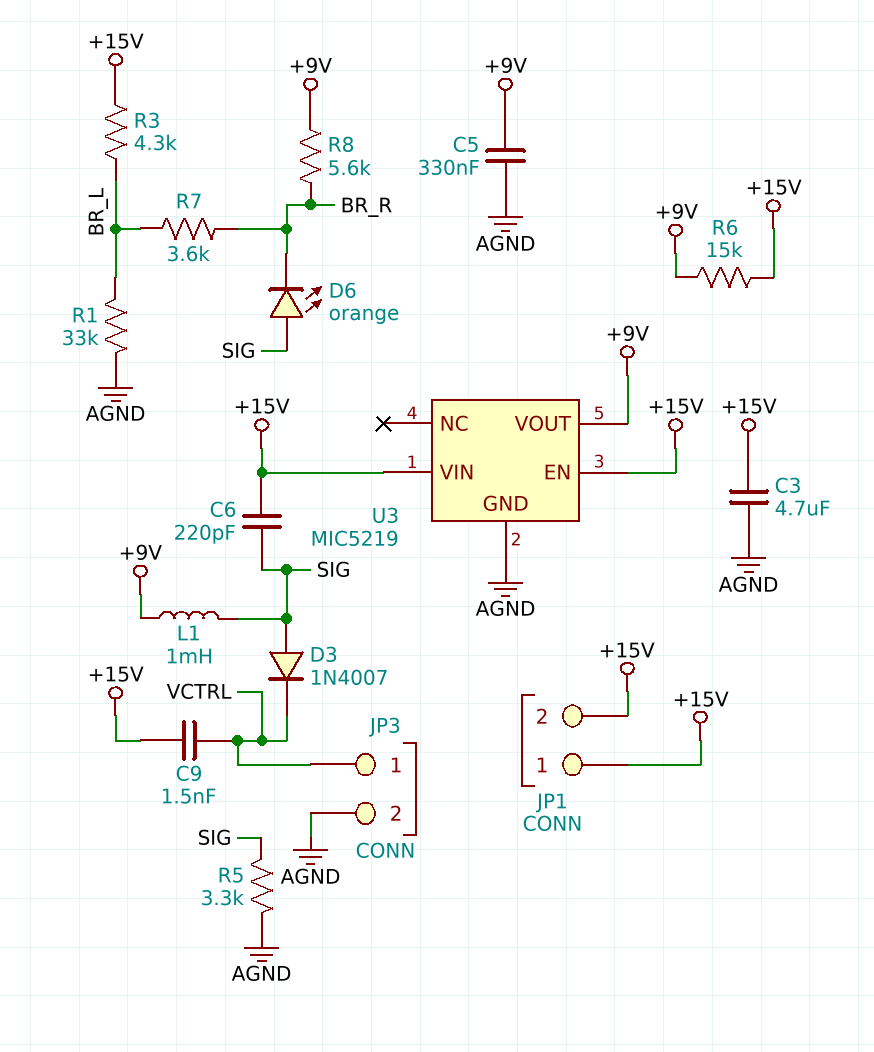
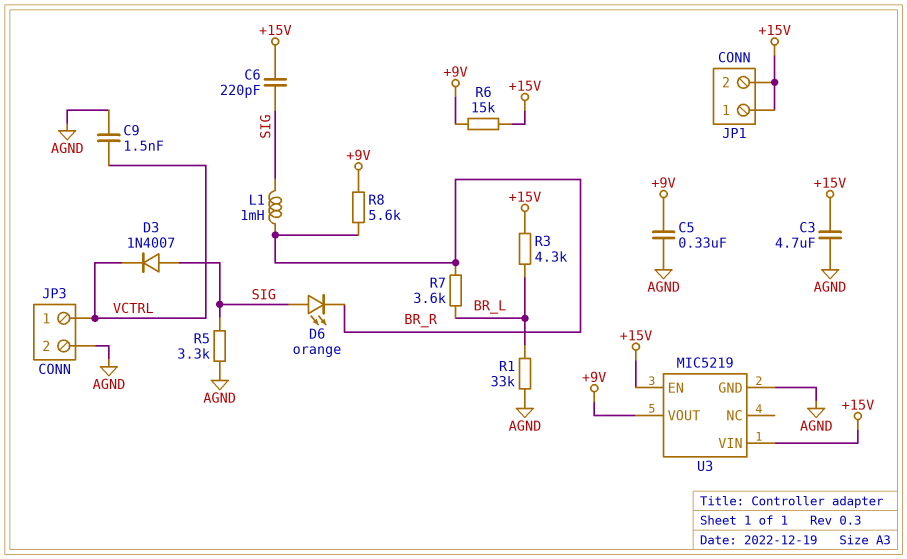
C9: 1.5nF (+15V, VCTRL) -> 1.5nF (AGND, VCTRL)
L1: 1mH (+9V, SIG) -> 1mH (BR_R, SIG)

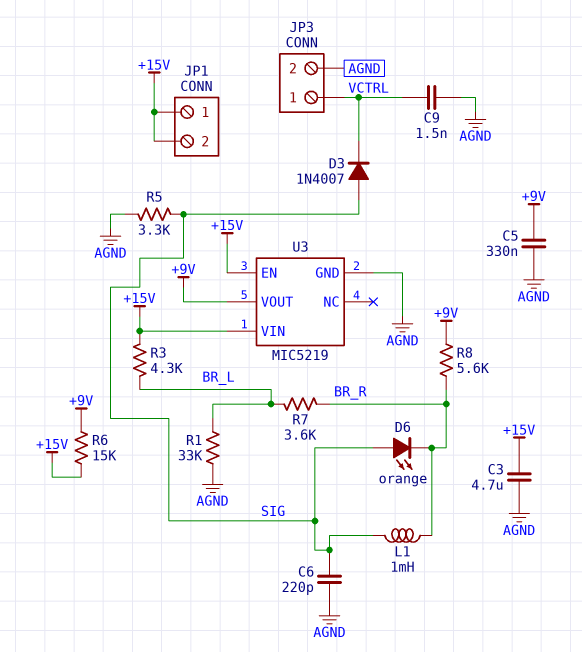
C6: 220pF (+15V, SIG) -> 220pF (AGND, SIG)

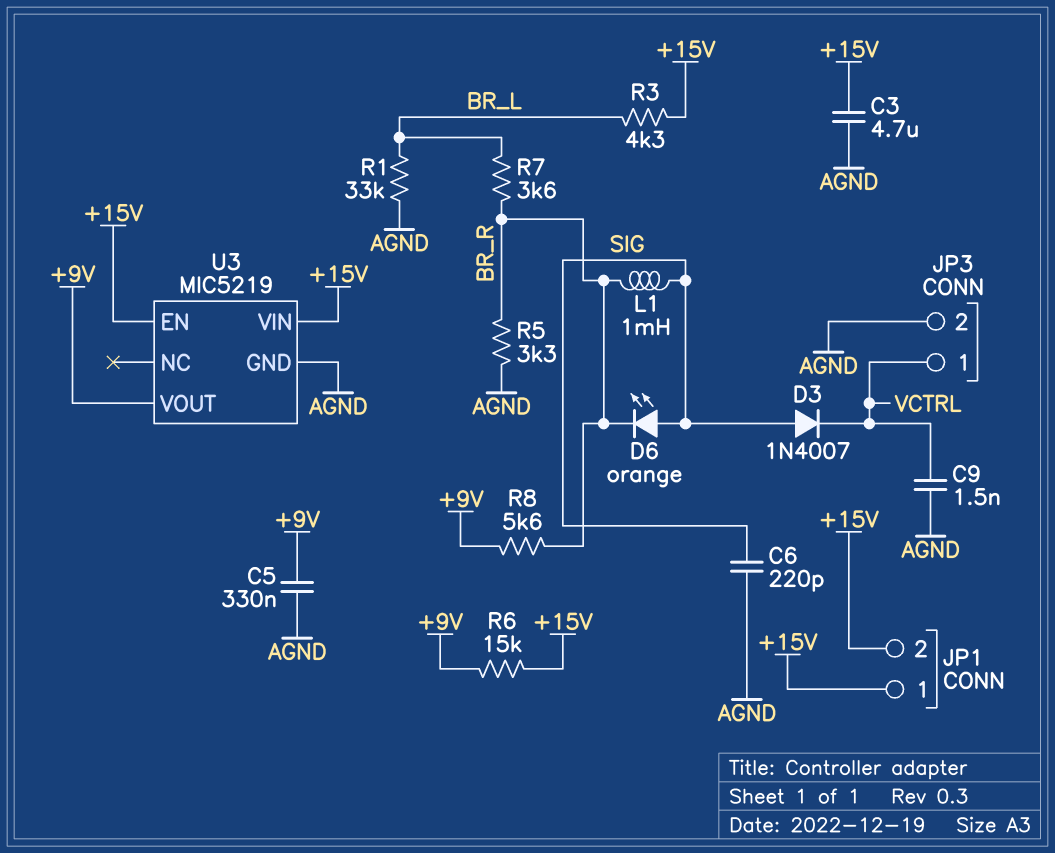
R5: 3.3k (AGND, SIG) -> 3.3k (AGND, BR_R)

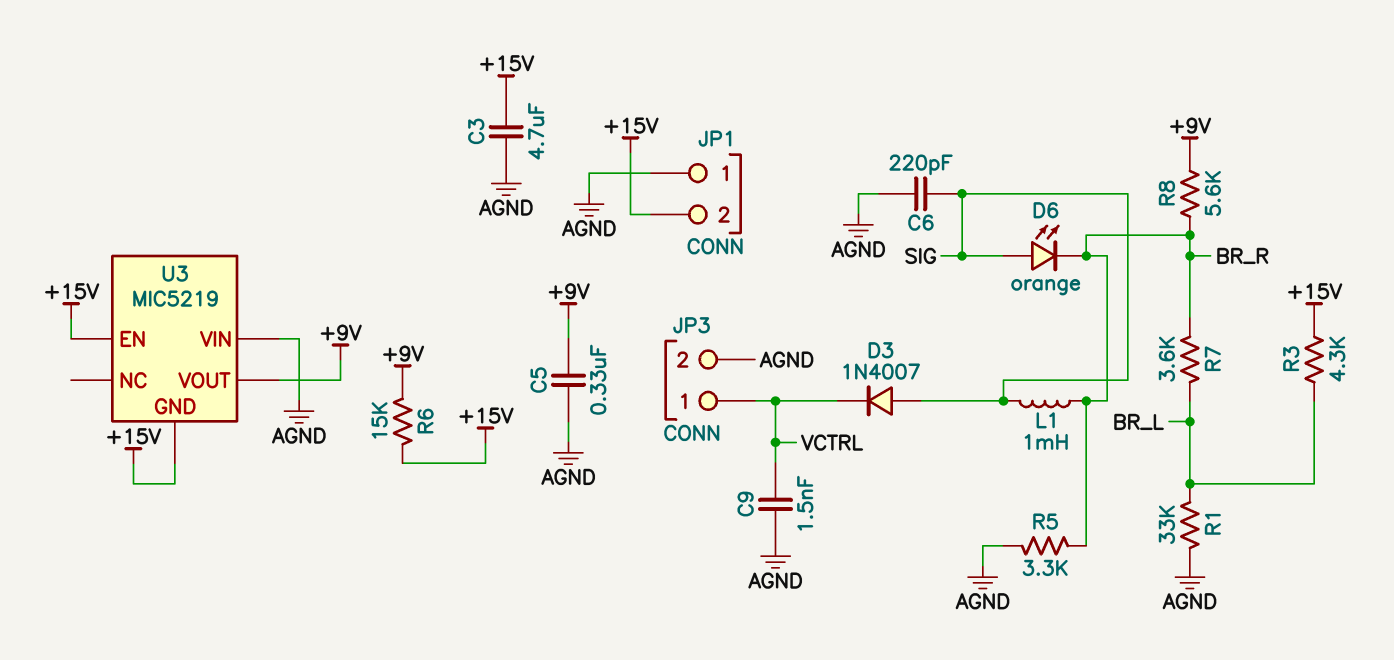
JP1 pin 1: +15V -> AGND
U3 pin GND: AGND -> +15V
U3 pin VIN: +15V -> AGND

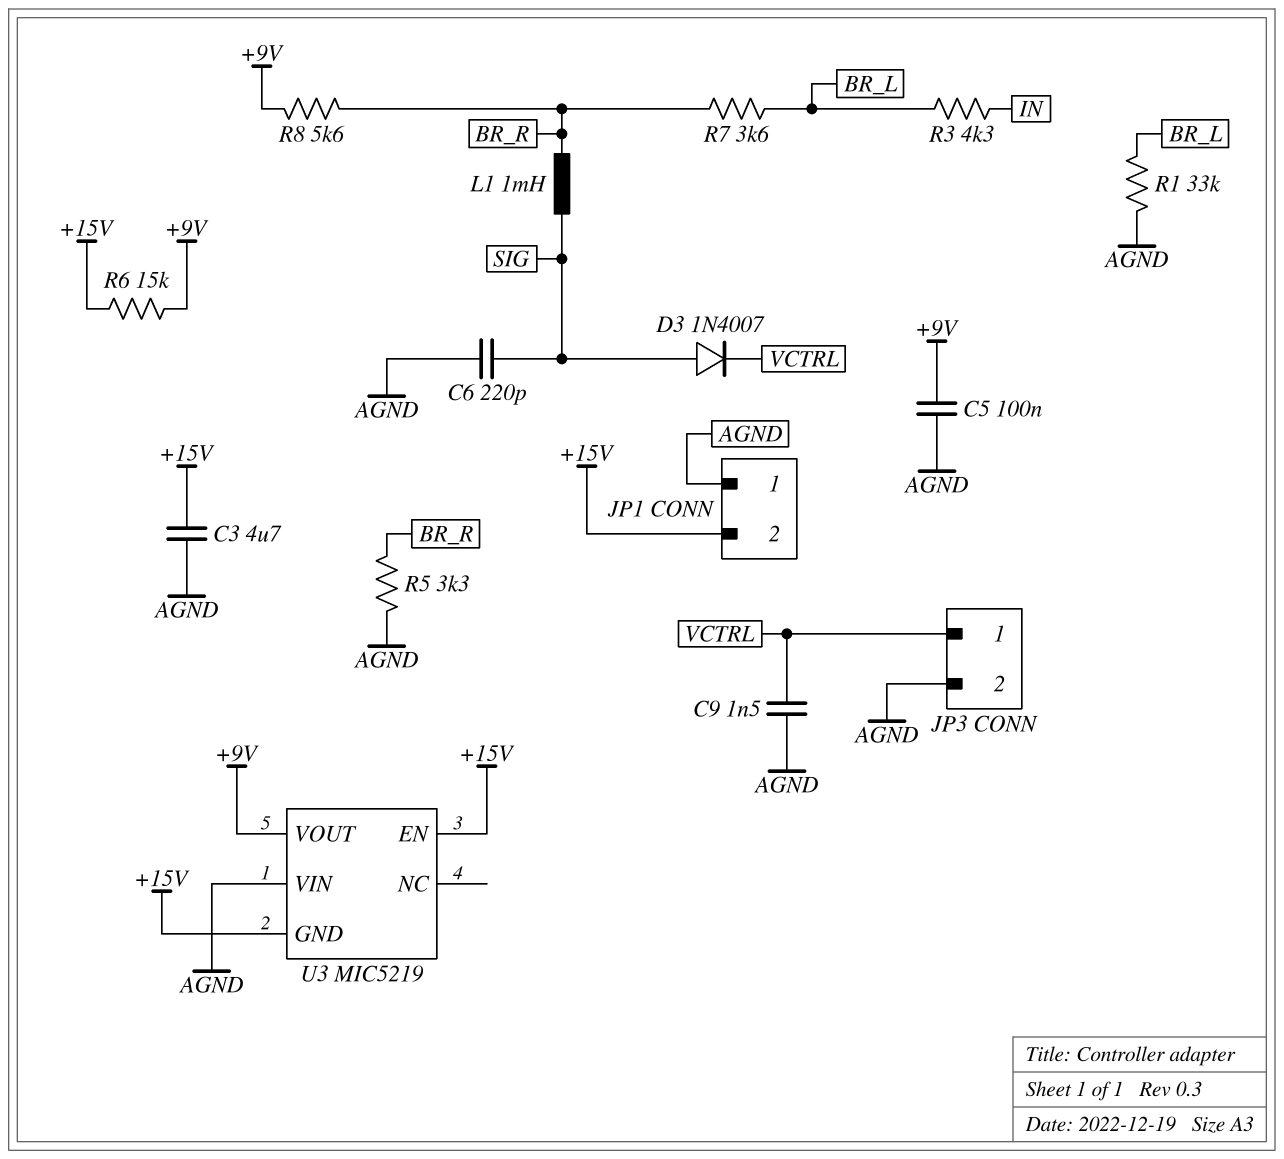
C5: 330nF (+9V, AGND) -> 100nF (+9V, AGND)
D6: LED orange (A SIG, K BR_R) -> none
R3: 4.3k (+15V, BR_L) -> 4.3k (BR_L, IN)

